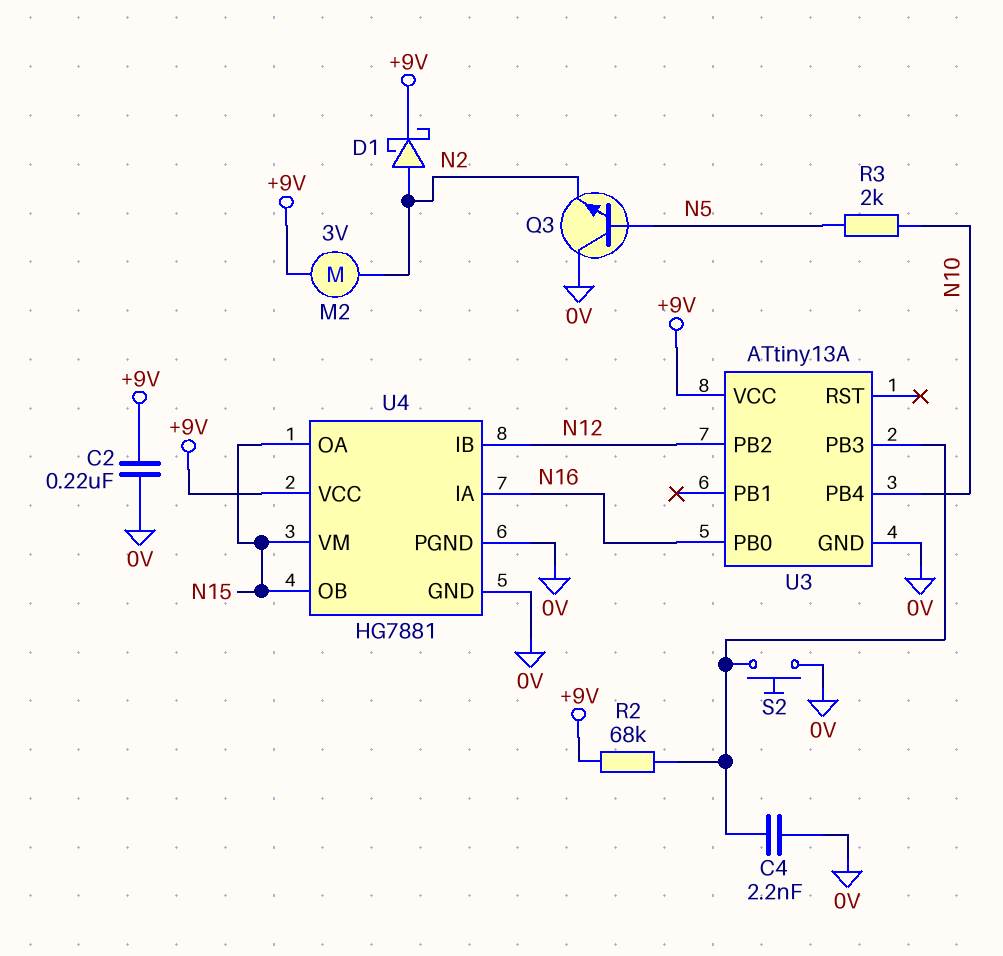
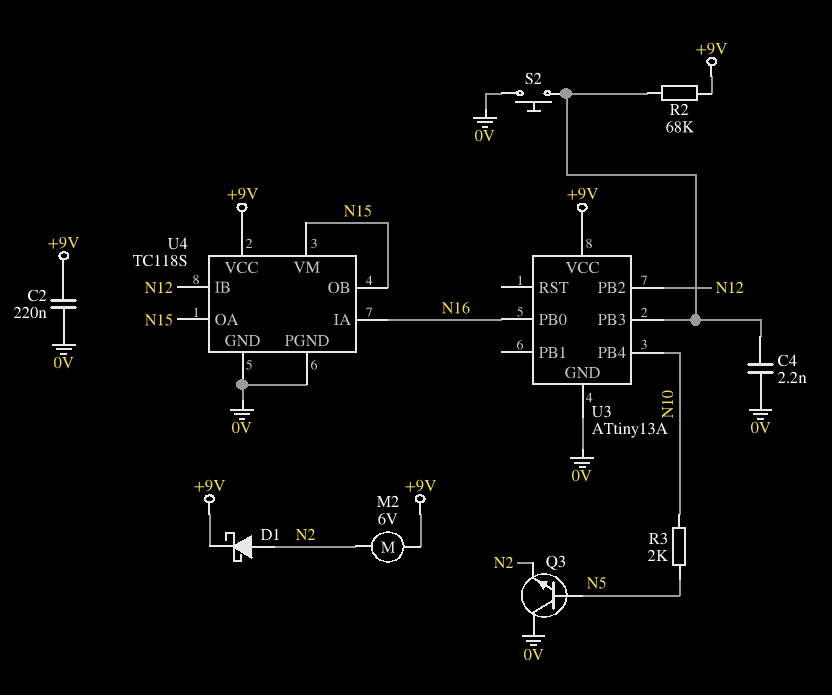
M2: motor 3V (+9V, N2) -> motor 6V (+9V, N2)
U4: HG7881 -> TC118S

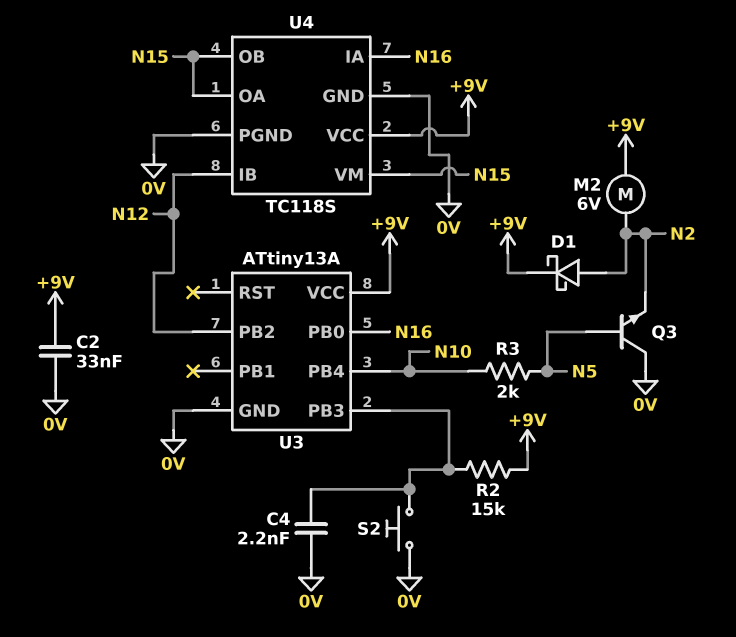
C2: 220nF (+9V, 0V) -> 33nF (+9V, 0V)
R2: 68k (+9V, U3/PB3) -> 15k (+9V, U3/PB3)

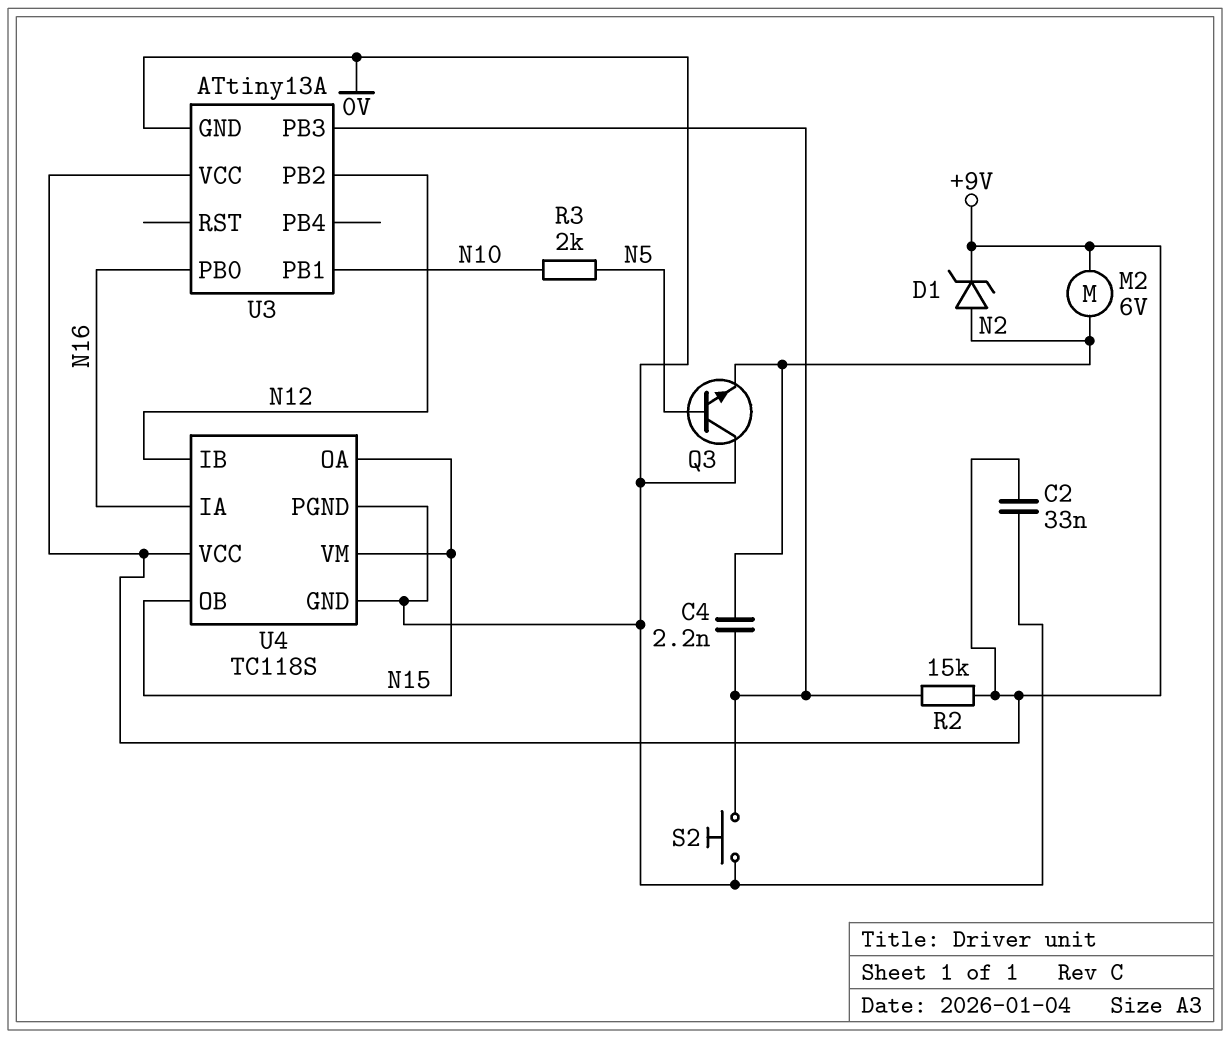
C4: 2.2nF (0V, U3/PB3) -> 2.2nF (N2, U3/PB3)
D1: schottky (A N2, K +9V) -> zener (A N2, K +9V)
U3 pin PB1: none -> N10
U3 pin PB4: N10 -> none

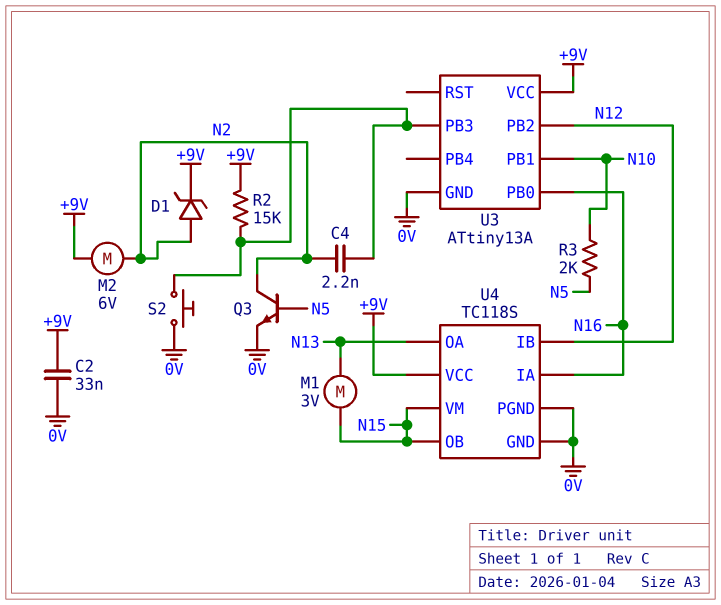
M1: none -> motor 3V (N13, N15)
Q3: NPN (B N5, C 0V, E N2) -> NPN (B N5, C N2, E 0V)
U4 pin OA: N15 -> N13

